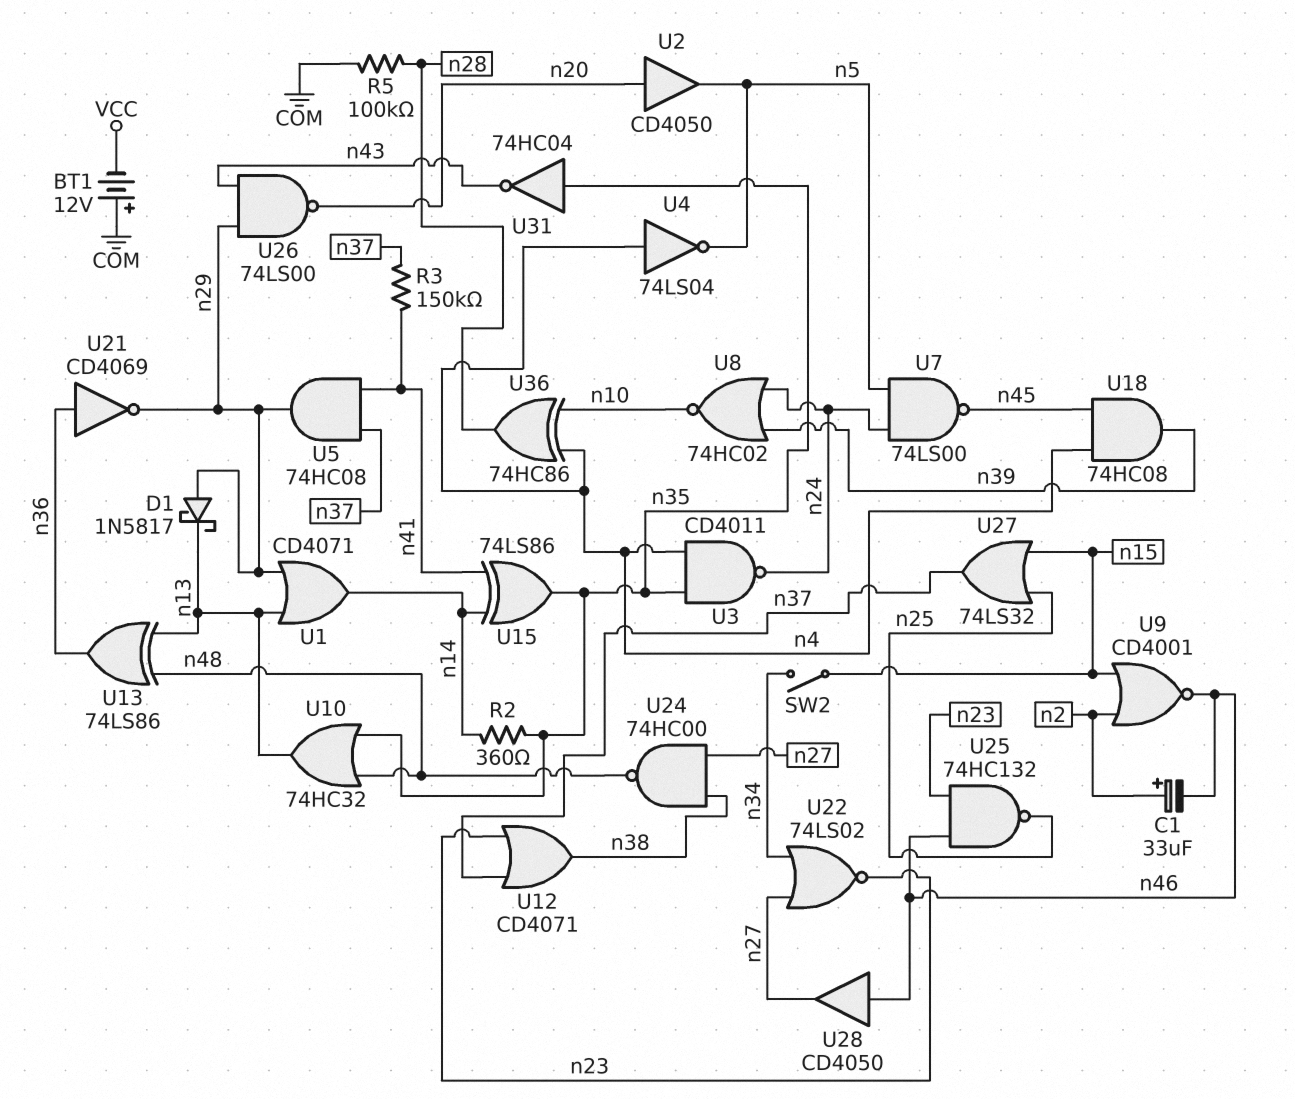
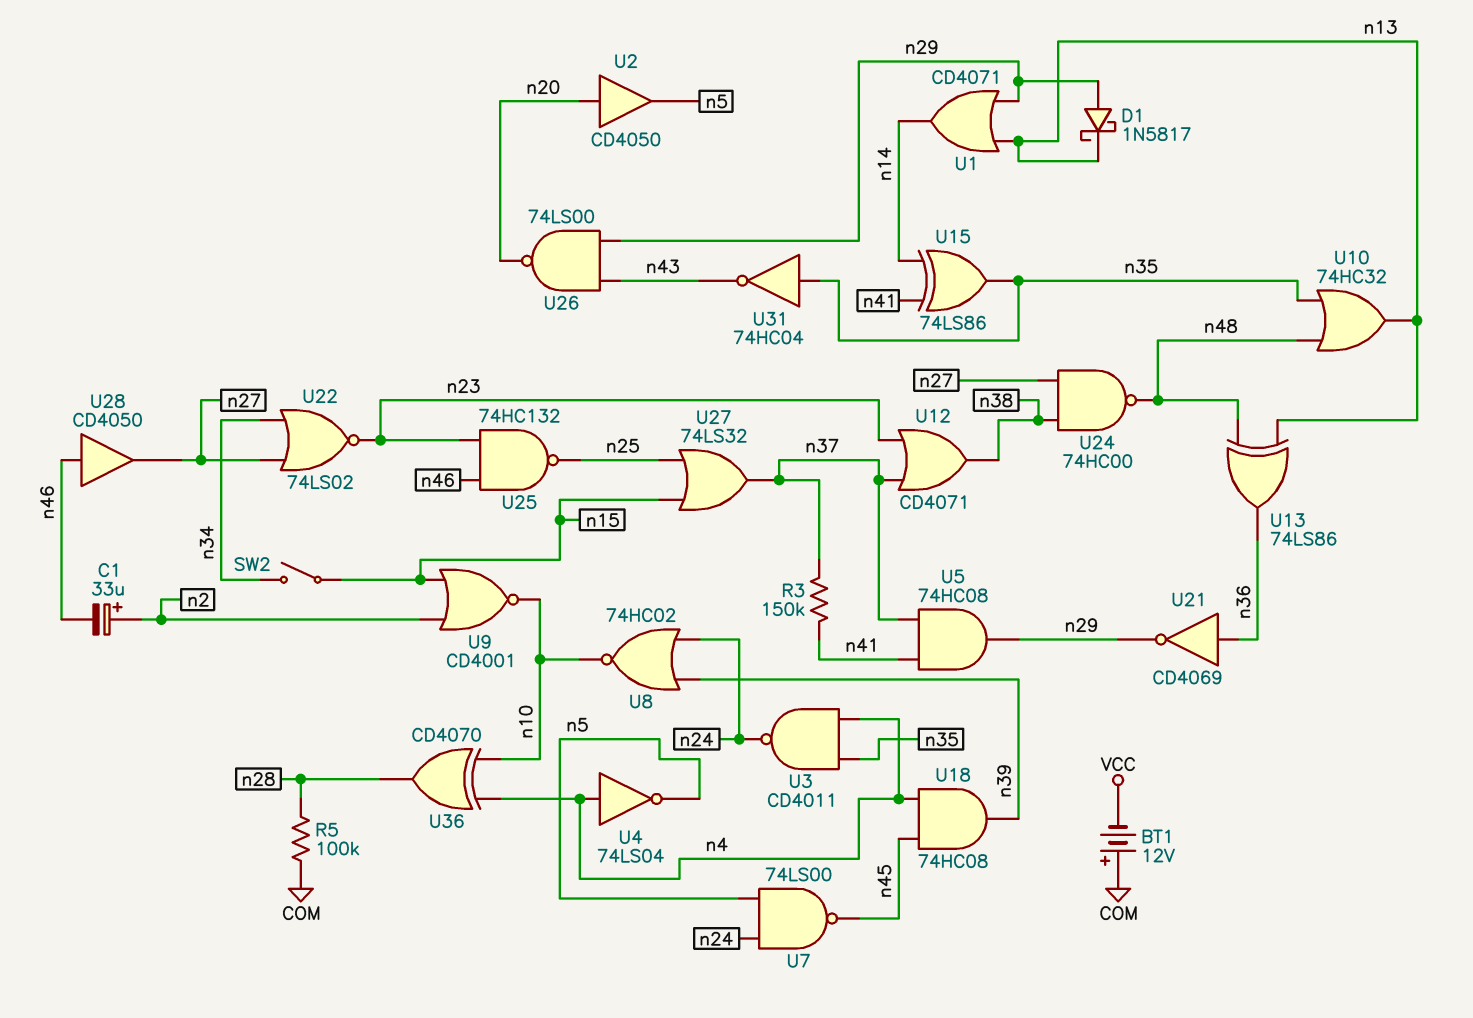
R2: 360 (n14, n35) -> none
U9: NOR CD4001 (in n2, in n15, out n46) -> NOR CD4001 (in n2, in n15, out n10)
U36: XOR 74HC86 (in n4, in n10, out n28) -> XOR CD4070 (in n4, in n10, out n28)

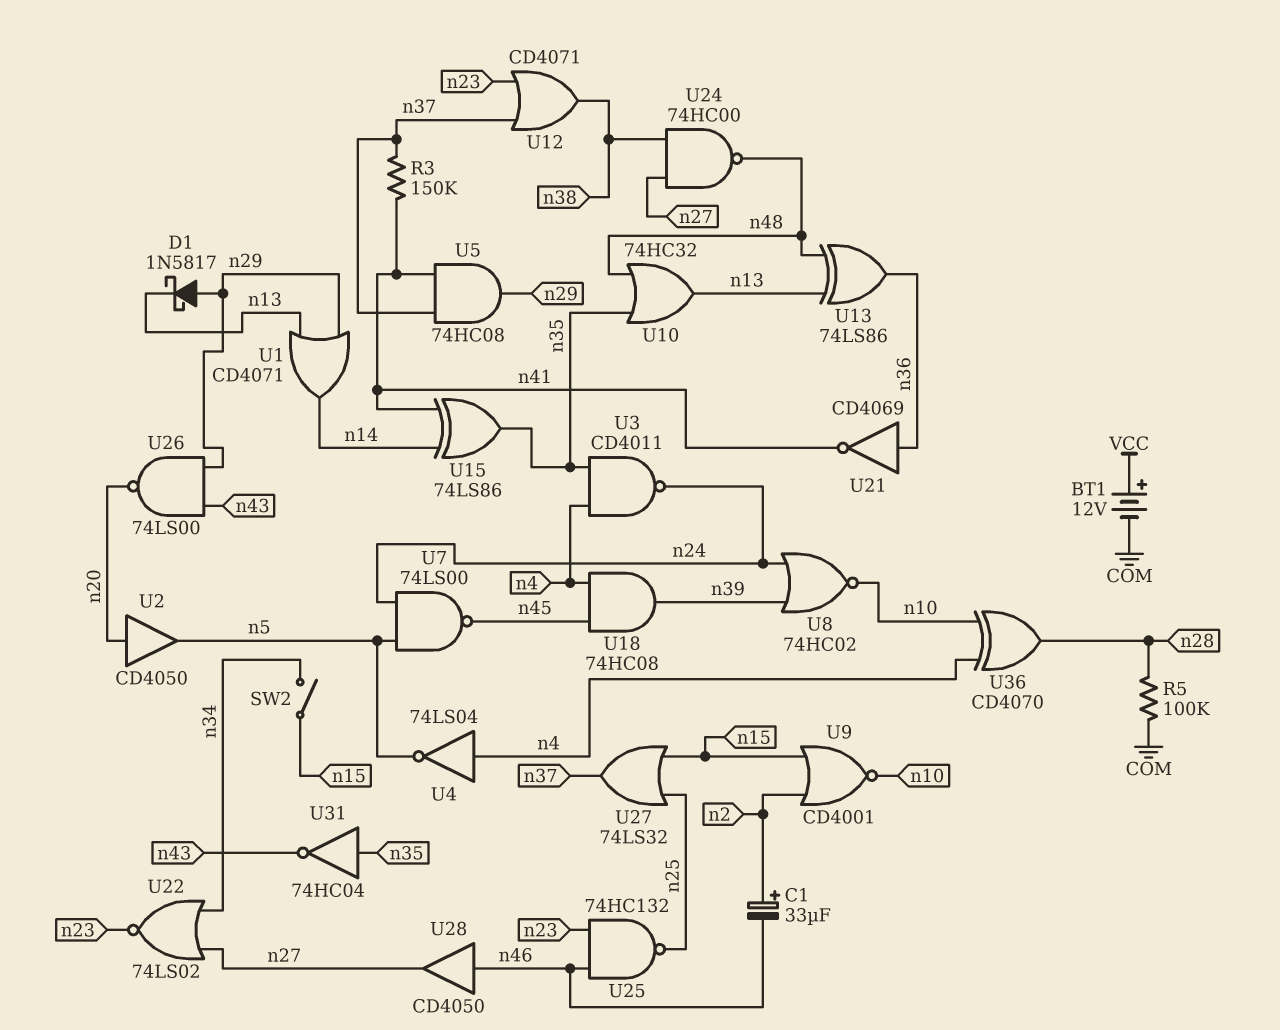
BT1: 12V (plus COM, minus VCC) -> 12V (plus VCC, minus COM)
U21: NOT CD4069 (in n36, out n29) -> NOT CD4069 (in n36, out n41)

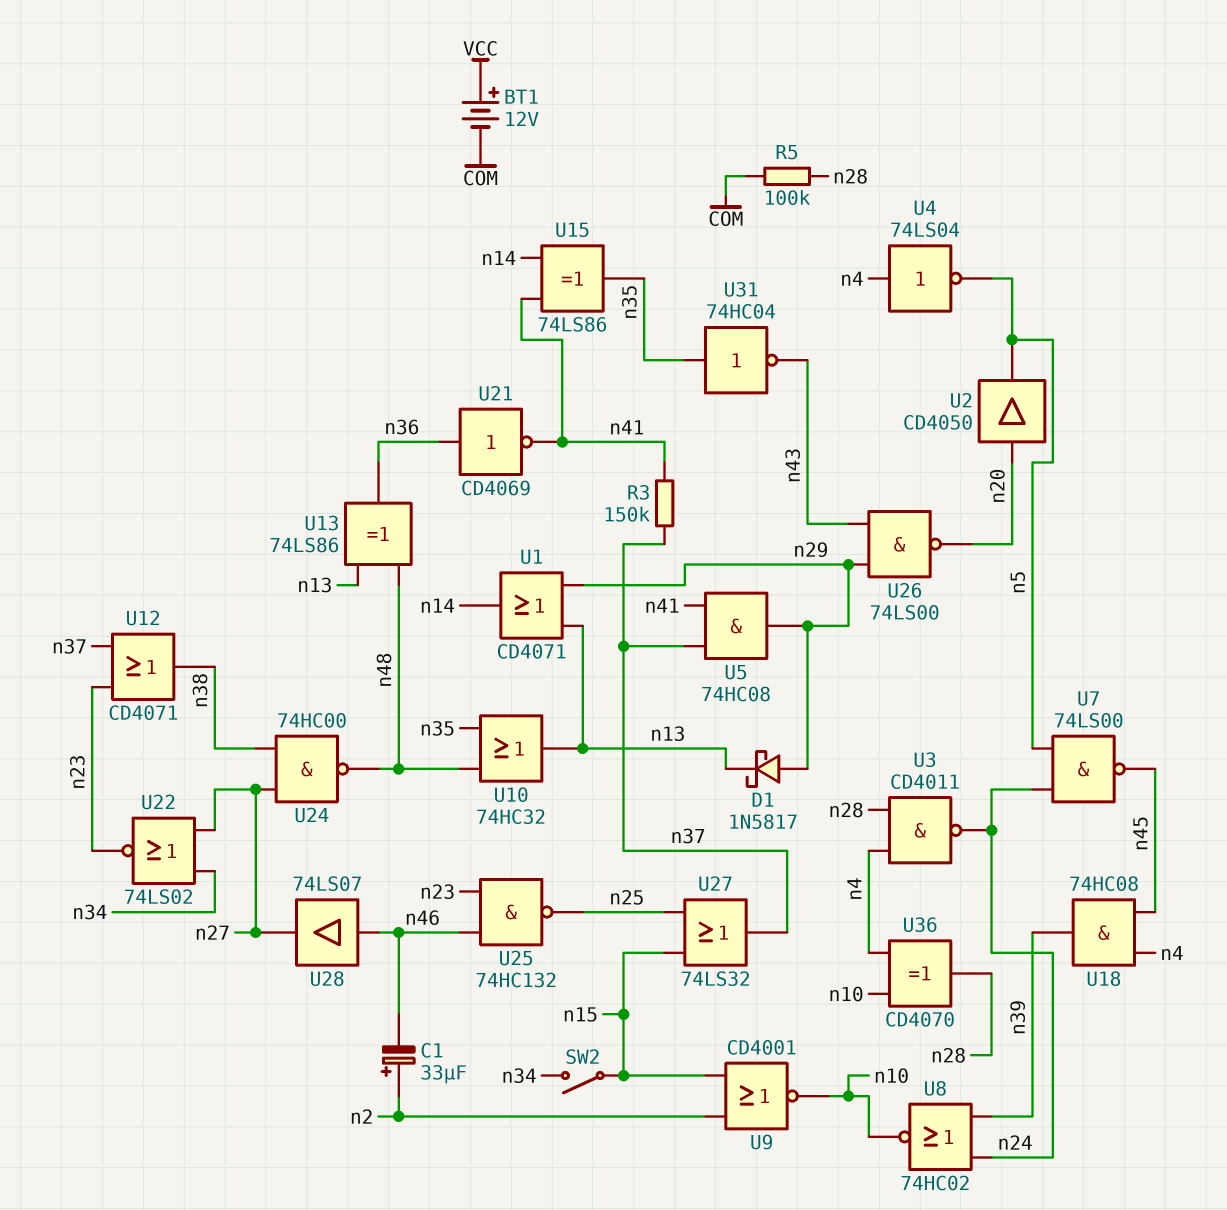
U3: NAND CD4011 (in n4, in n35, out n24) -> NAND CD4011 (in n4, in n28, out n24)
U28: buffer CD4050 (in n46, out n27) -> buffer 74LS07 (in n46, out n27)

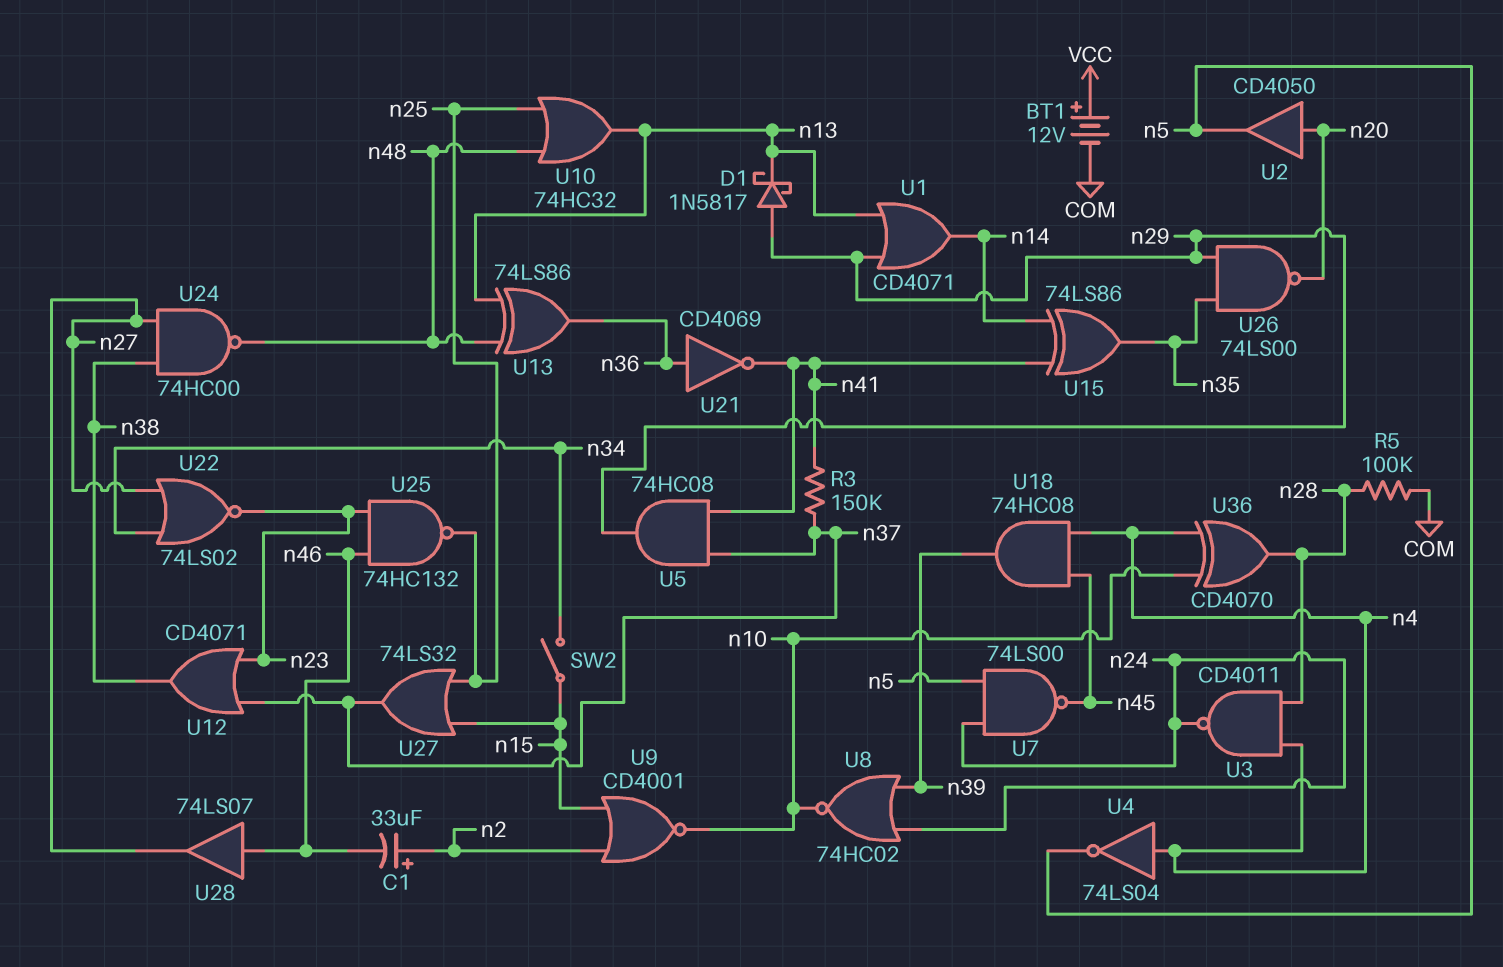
U10: OR 74HC32 (in n35, in n48, out n13) -> OR 74HC32 (in n25, in n48, out n13)
U26: NAND 74LS00 (in n29, in n43, out n20) -> NAND 74LS00 (in n29, in n35, out n20)
U31: NOT 74HC04 (in n35, out n43) -> none

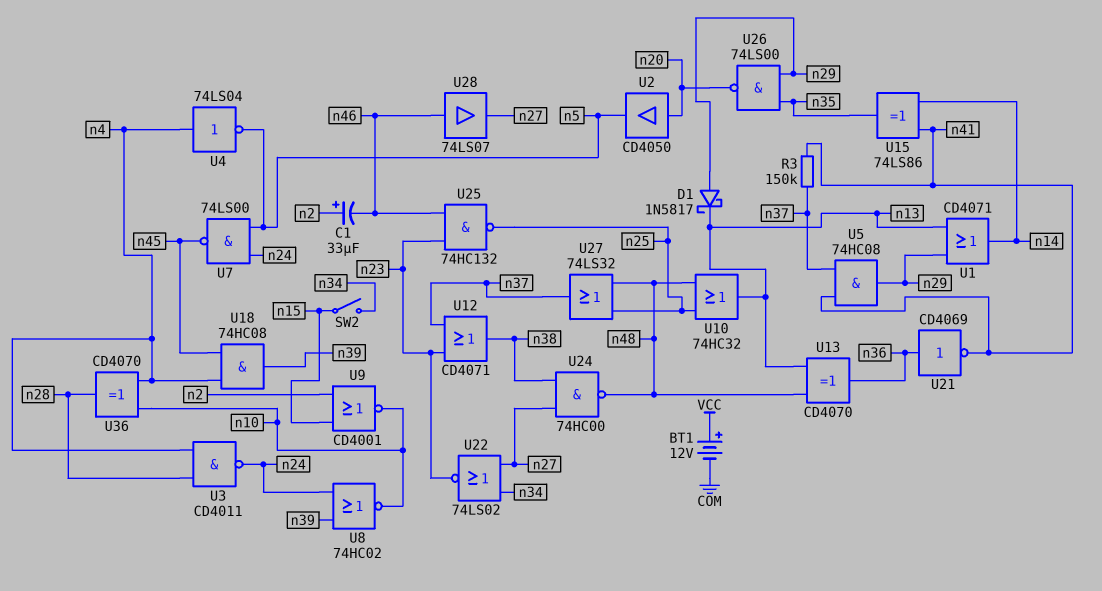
R5: 100k (COM, n28) -> none
U13: XOR 74LS86 (in n13, in n48, out n36) -> XOR CD4070 (in n13, in n48, out n36)
U27: OR 74LS32 (in n15, in n25, out n37) -> OR 74LS32 (in n25, in n48, out n37)

